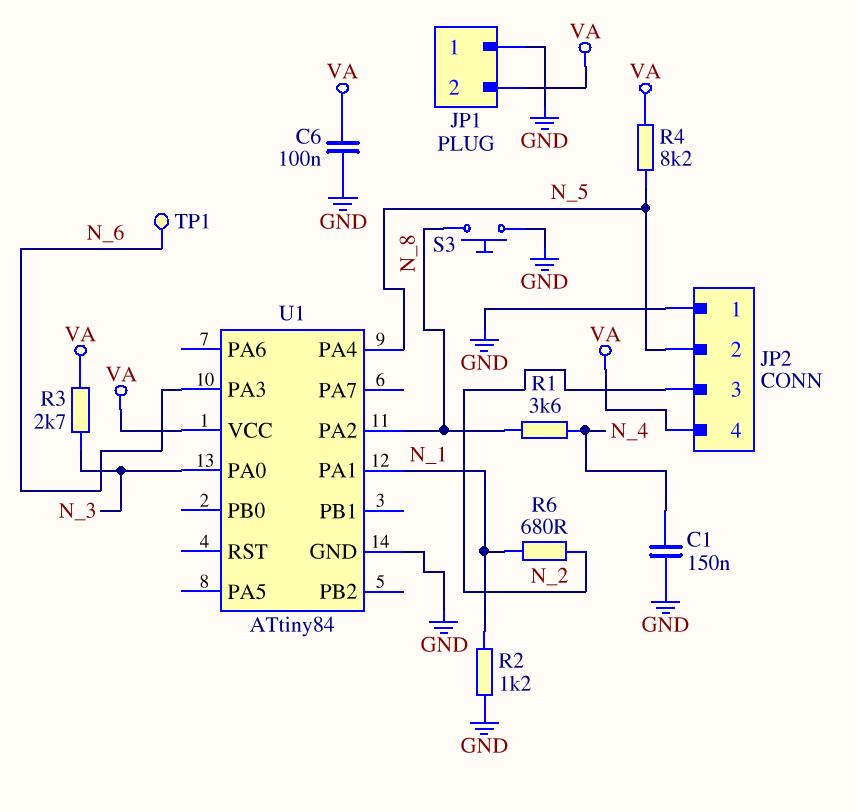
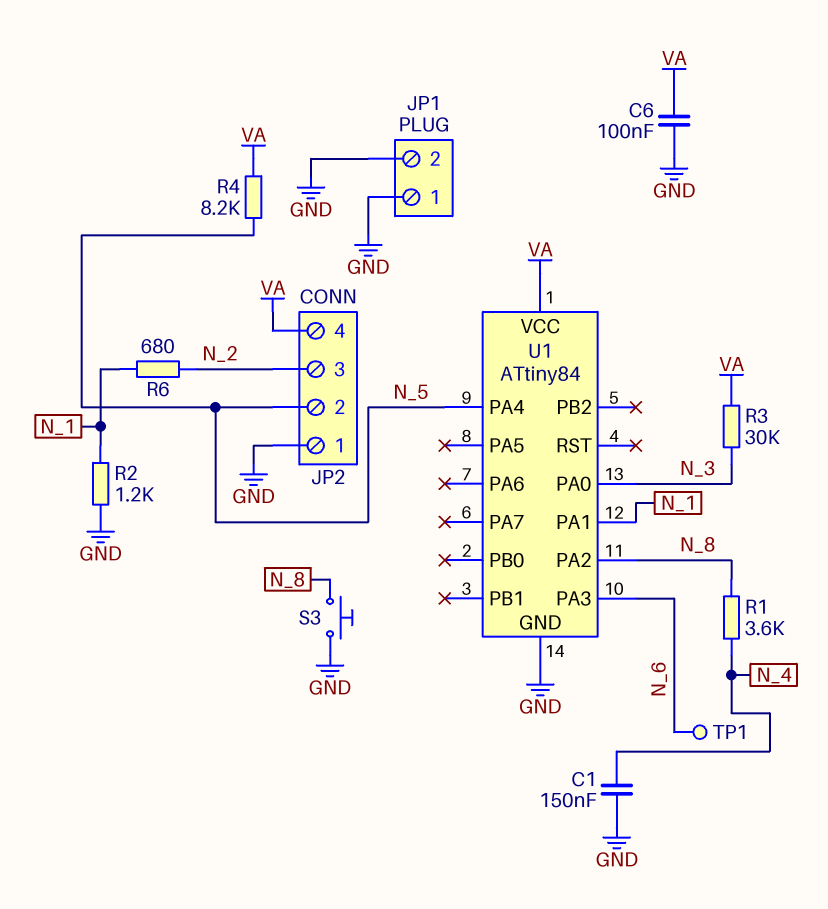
JP1 pin 2: VA -> GND
R3: 2.7k (N_3, VA) -> 30k (N_3, VA)

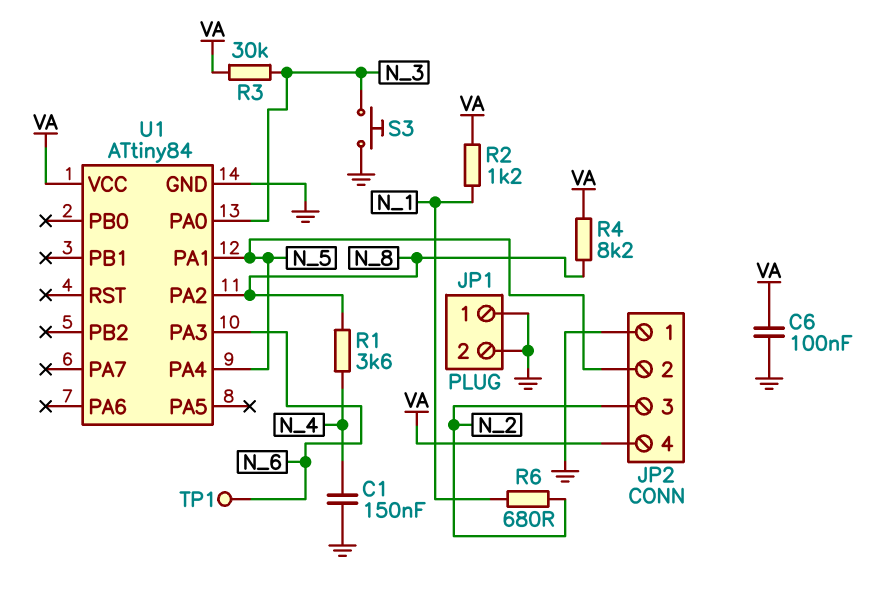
R2: 1.2k (GND, N_1) -> 1.2k (N_1, VA)
R4: 8.2k (N_5, VA) -> 8.2k (N_8, VA)
S3: button (GND, N_8) -> button (GND, N_3)
U1 pin PA1: N_1 -> N_5

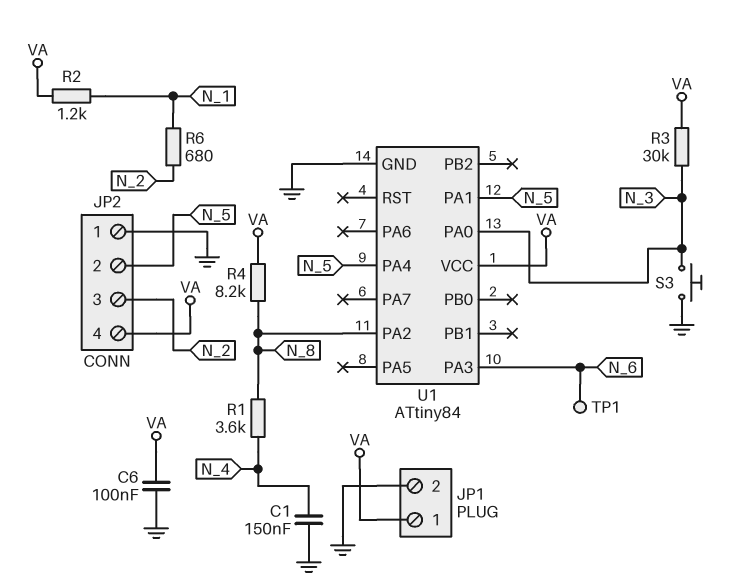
JP1 pin 1: GND -> VA

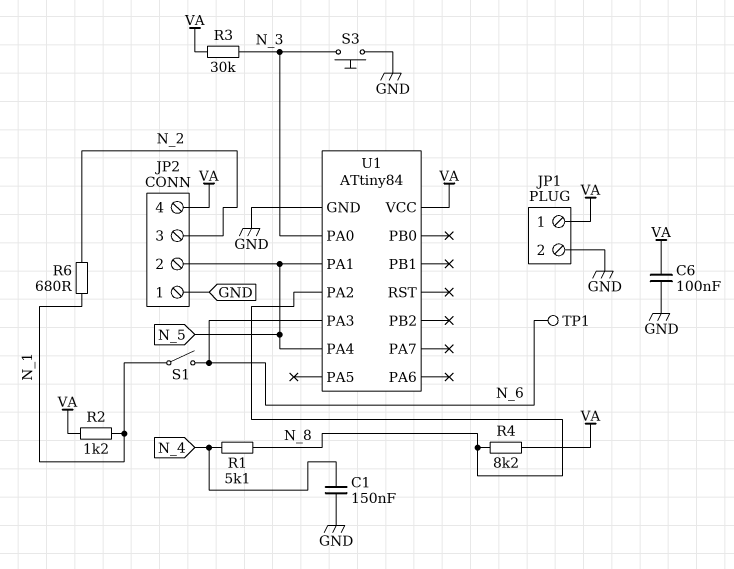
R1: 3.6k (N_4, N_8) -> 5.1k (N_4, N_8)
S1: none -> switch (N_1, N_6)

